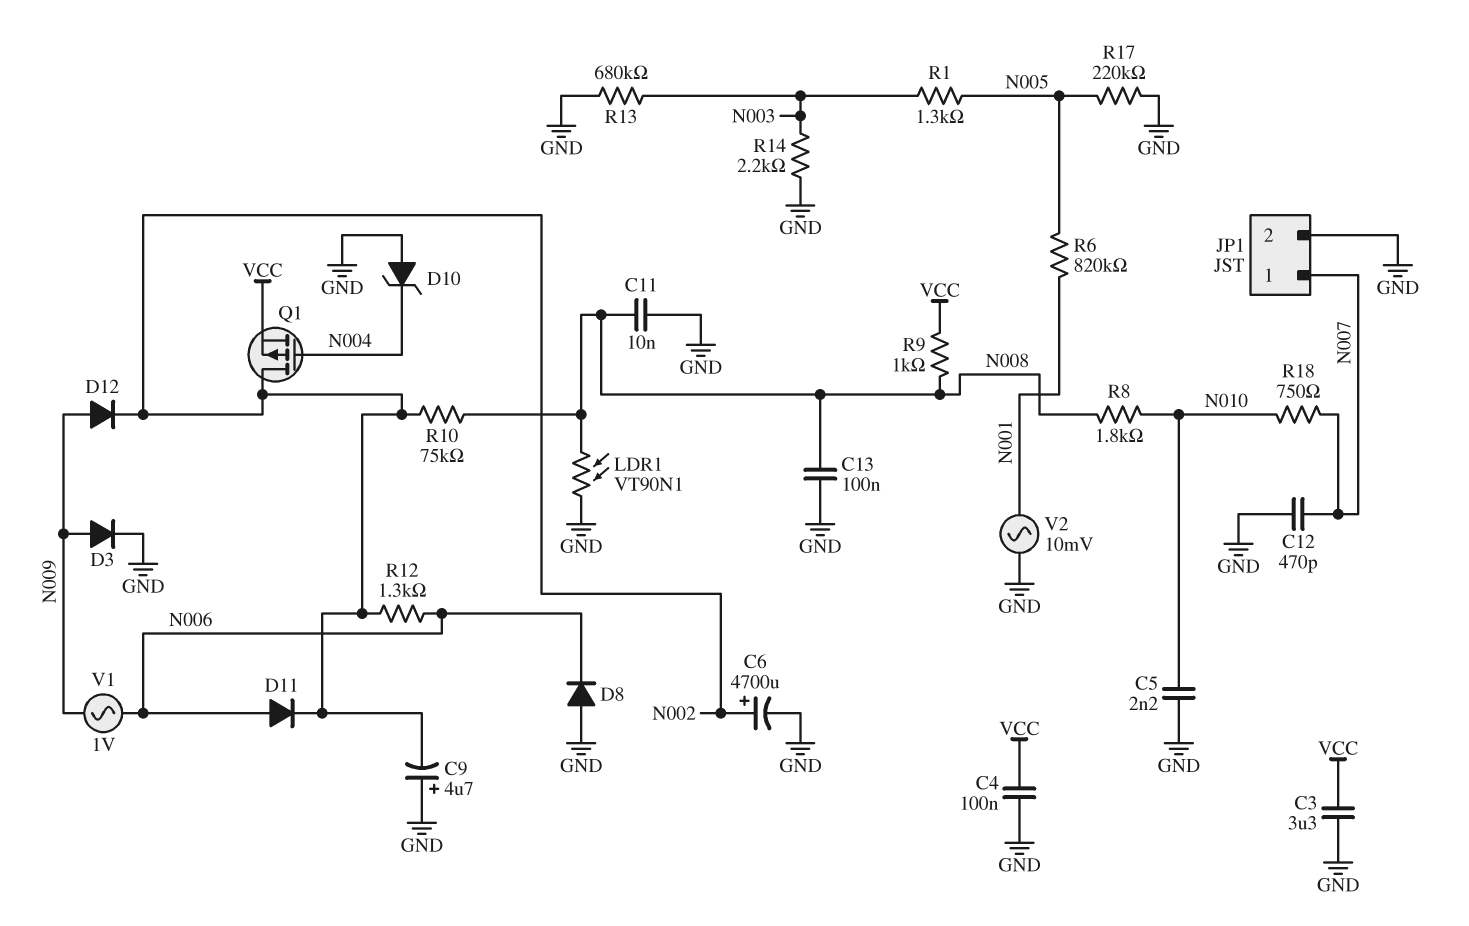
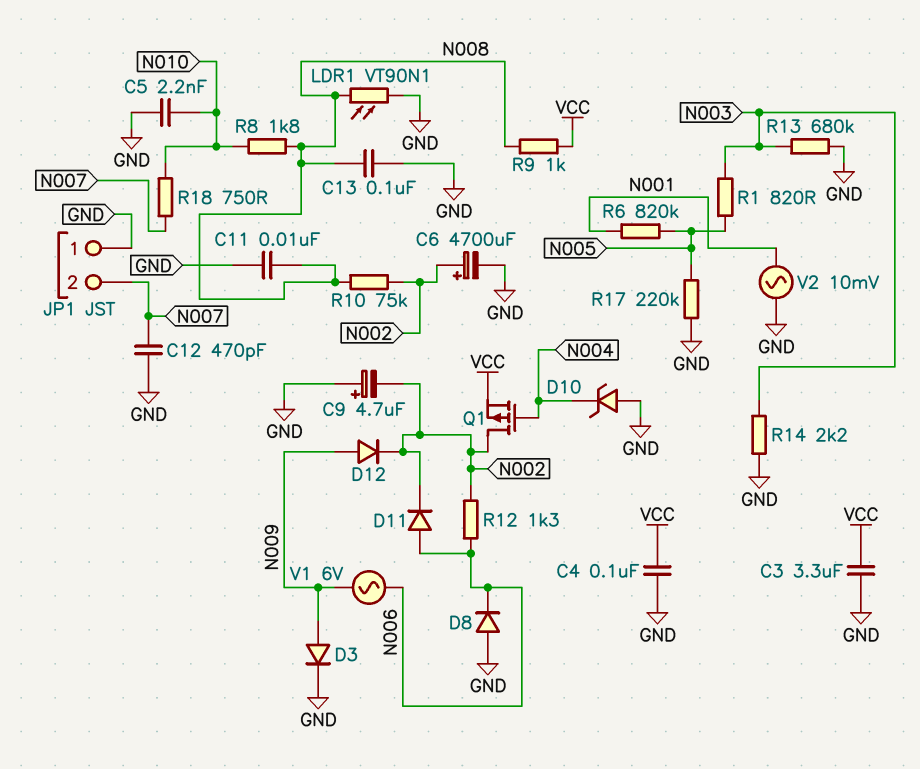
JP1 pin 1: N007 -> GND
JP1 pin 2: GND -> N007
R1: 1.3k (N003, N005) -> 820 (N003, N005)
V1: AC 1V (N006, N009) -> AC 6V (N006, N009)

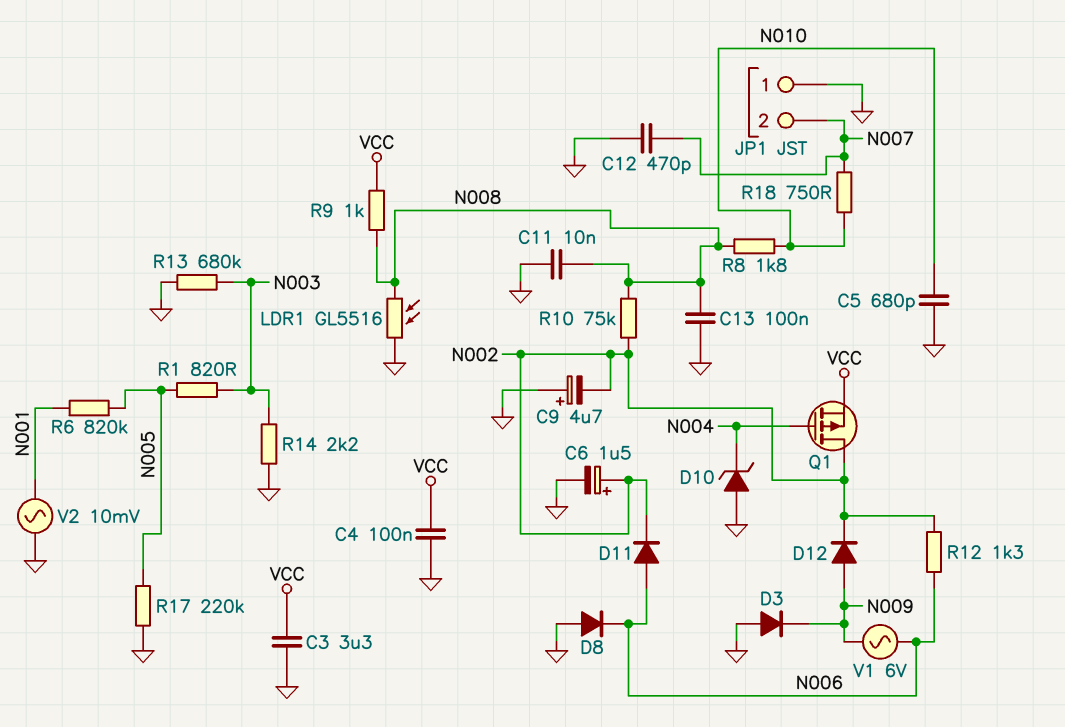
C5: 2.2nF (GND, N010) -> 680pF (GND, N010)
C6: 4700uF (plus N002, minus GND) -> 1.5uF (plus N002, minus GND)
D3: diode (A N009, K GND) -> diode (A GND, K N009)
LDR1: VT90N1 (GND, N008) -> GL5516 (GND, N008)

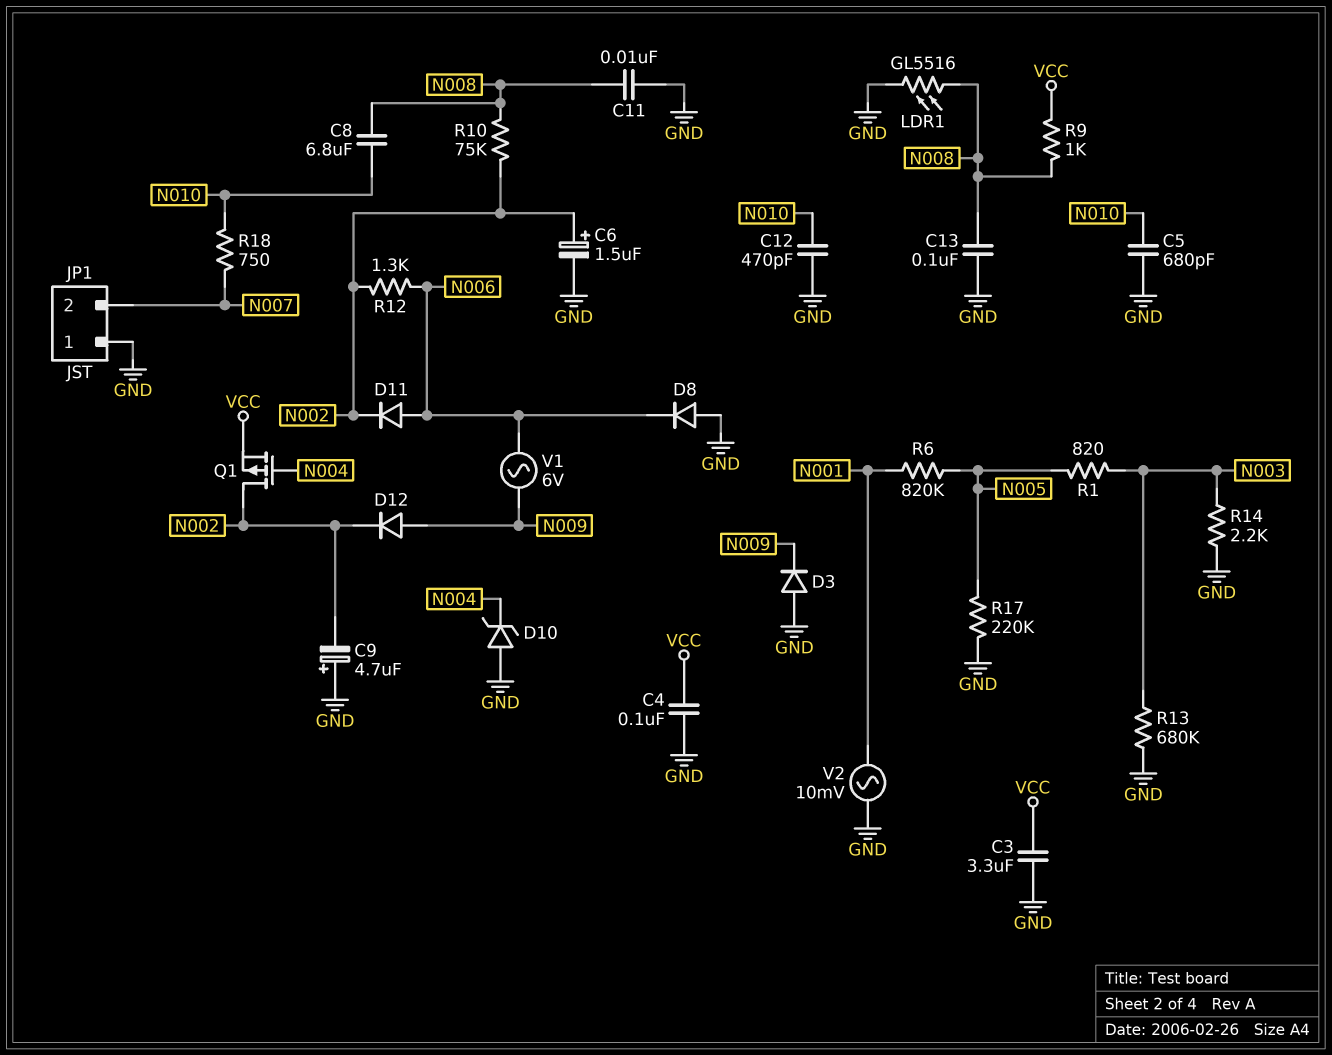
C8: none -> 6.8uF (N008, N010)
C12: 470pF (GND, N007) -> 470pF (GND, N010)
R8: 1.8k (N008, N010) -> none

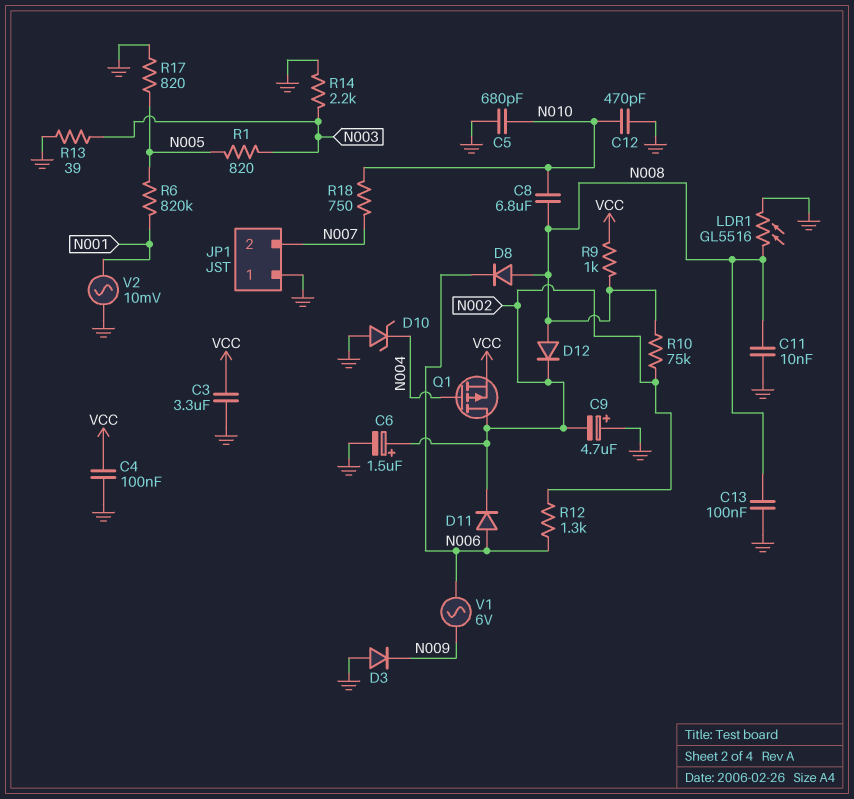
D8: diode (A GND, K N006) -> diode (A N008, K N006)
D12: diode (A N009, K N002) -> diode (A N008, K N002)
R13: 680k (GND, N003) -> 39 (GND, N003)
R17: 220k (GND, N005) -> 820 (GND, N005)

